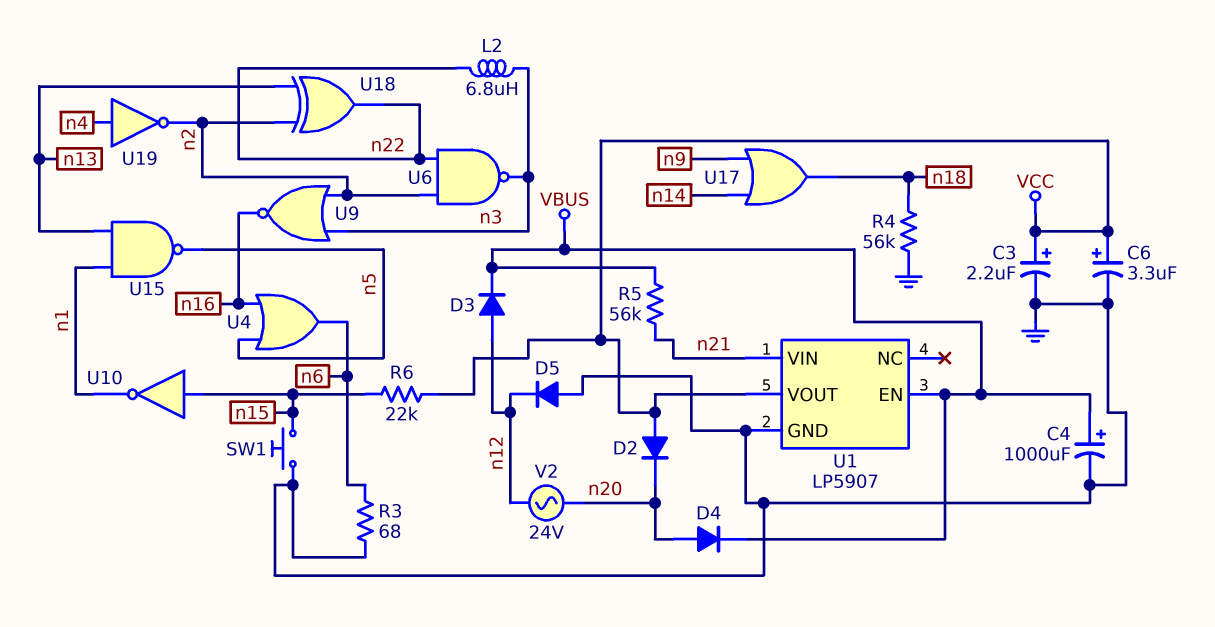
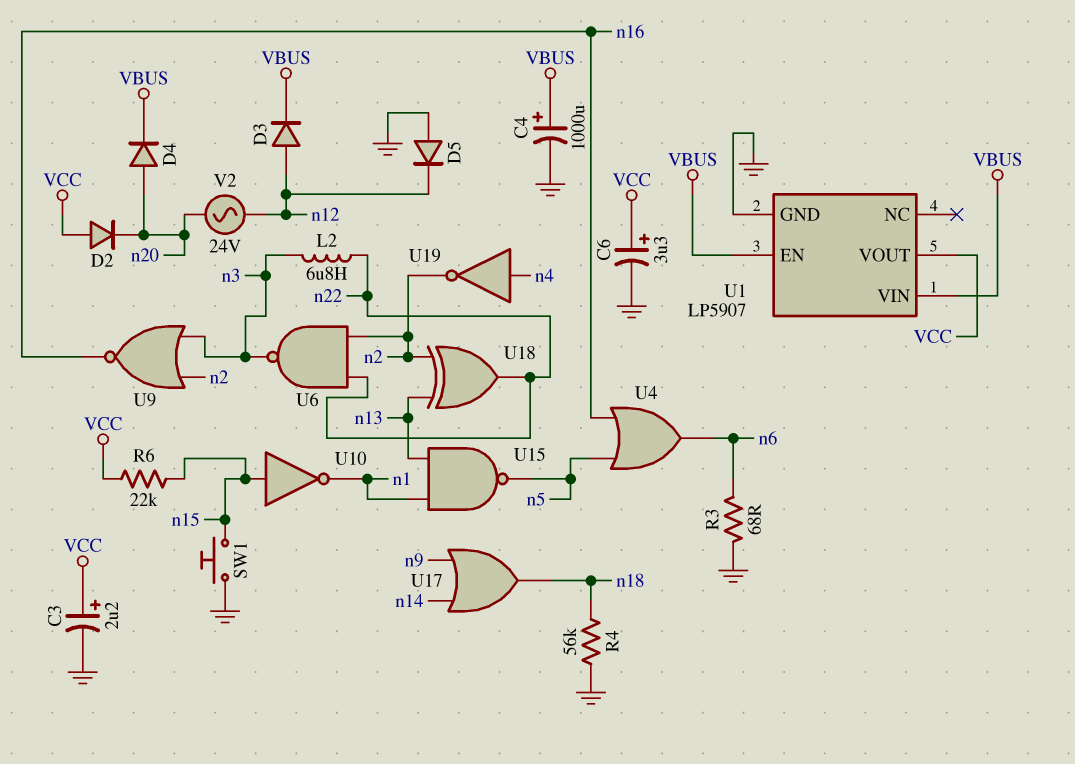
R5: 56k (VBUS, n21) -> none
U1 pin VIN: n21 -> VBUS

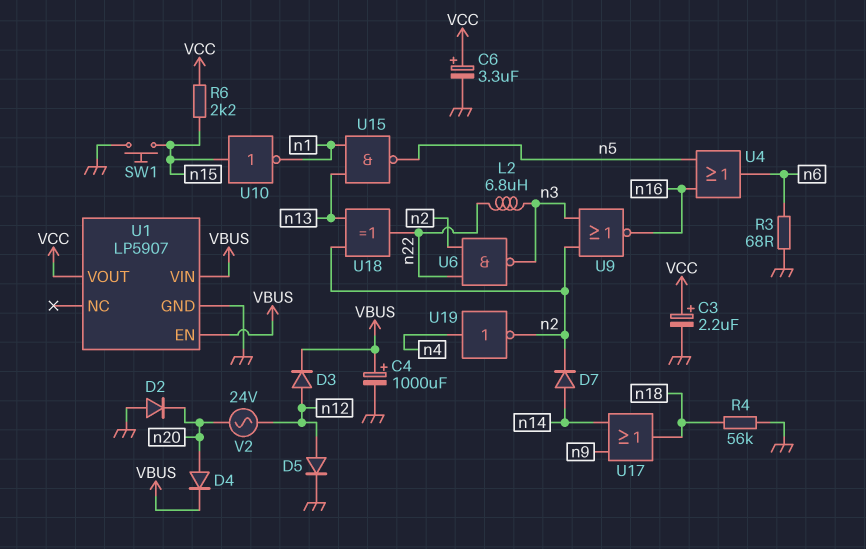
D2: diode (A VCC, K n20) -> diode (A GND, K n20)
D5: diode (A GND, K n12) -> diode (A n12, K GND)
D7: none -> diode (A n14, K n2)
R6: 22k (VCC, n15) -> 2.2k (VCC, n15)

